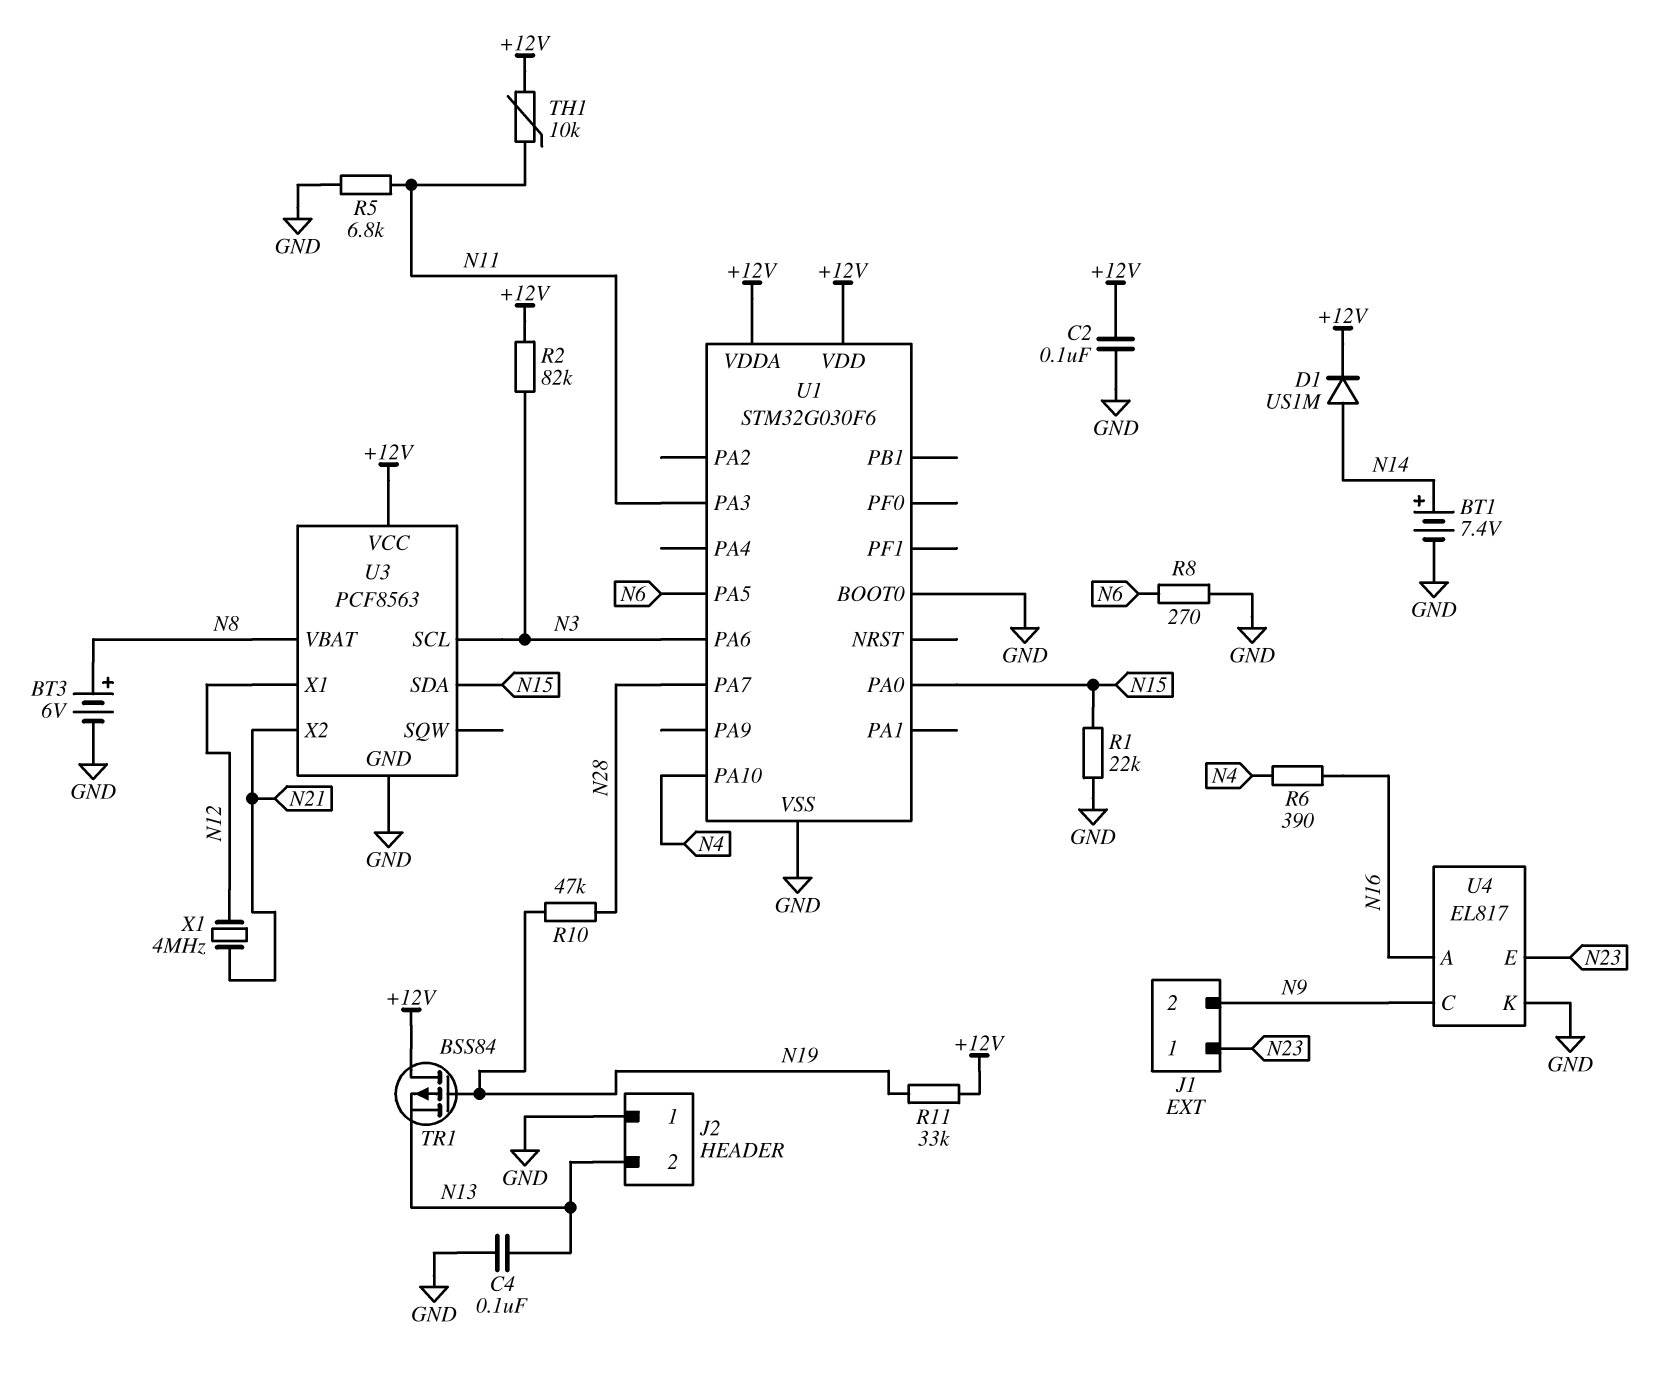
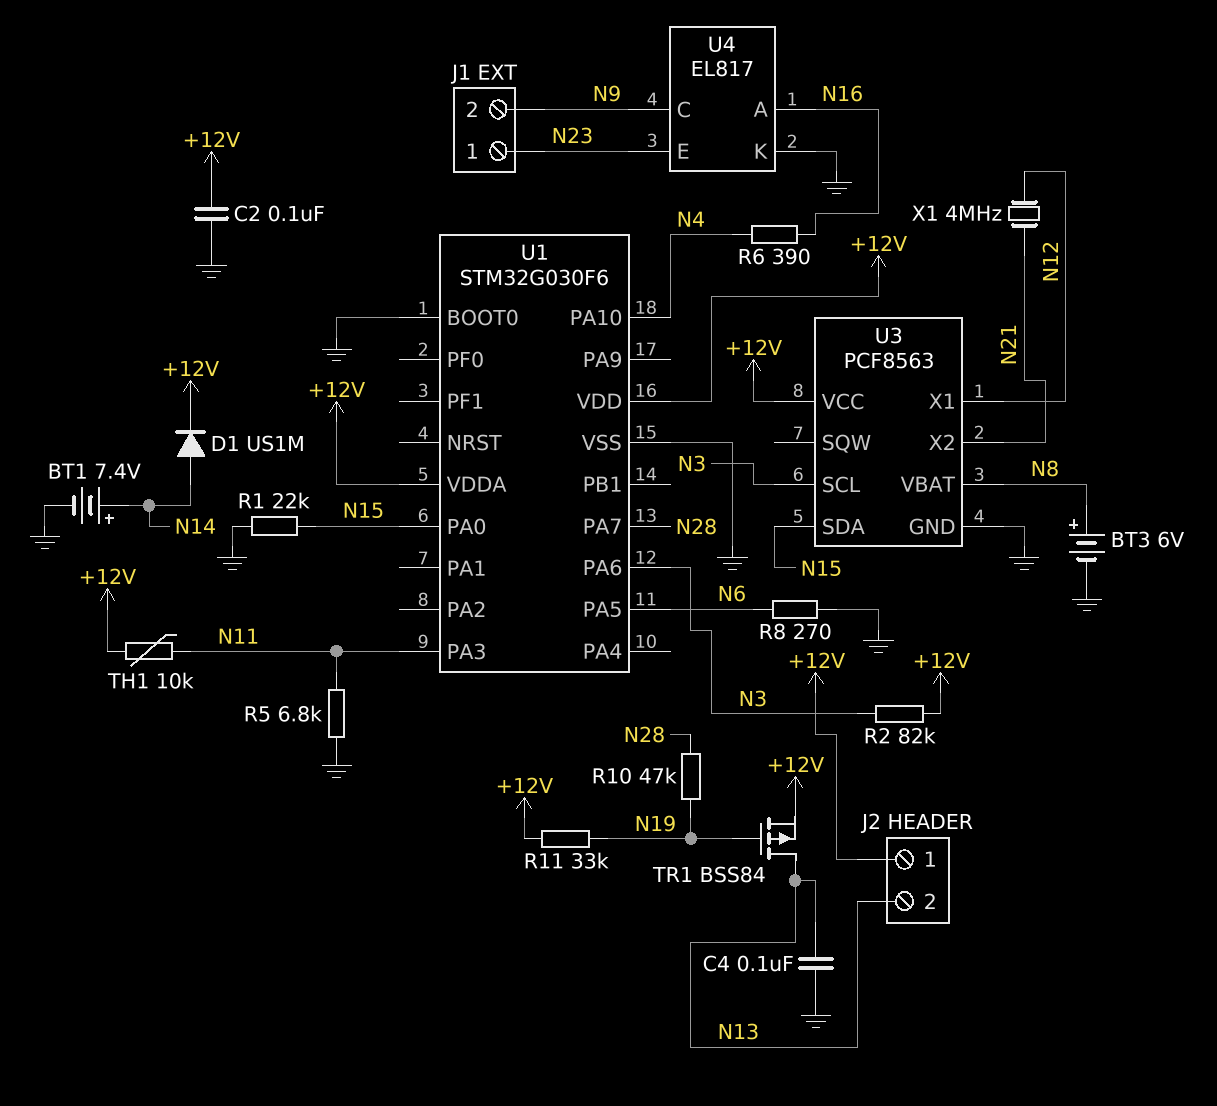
J2 pin 1: GND -> +12V
TR1: PMOS BSS84 (G N19, D +12V, S N13) -> PMOS BSS84 (G N19, D N13, S +12V)

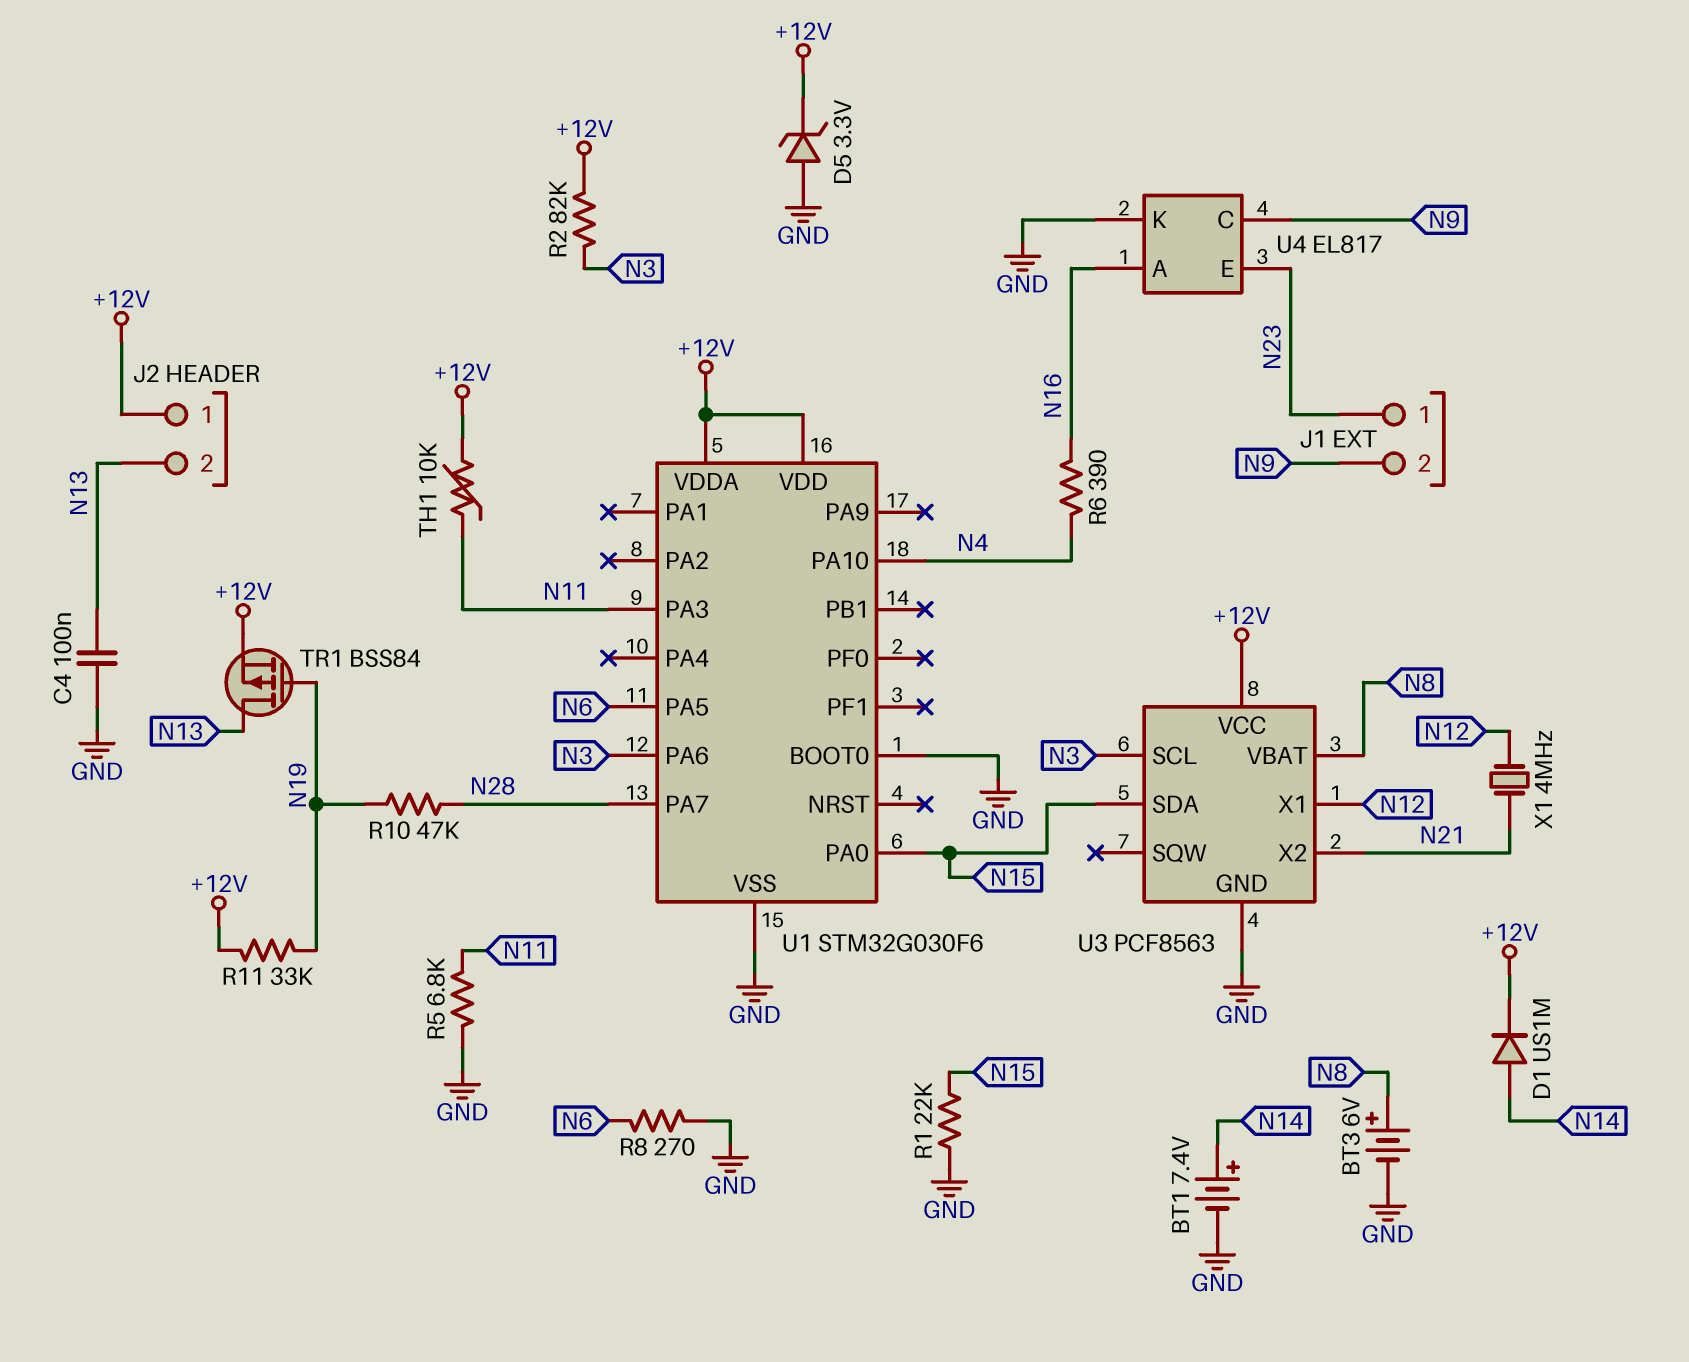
C2: 100nF (+12V, GND) -> none
D5: none -> zener 3.3V (A GND, K +12V)

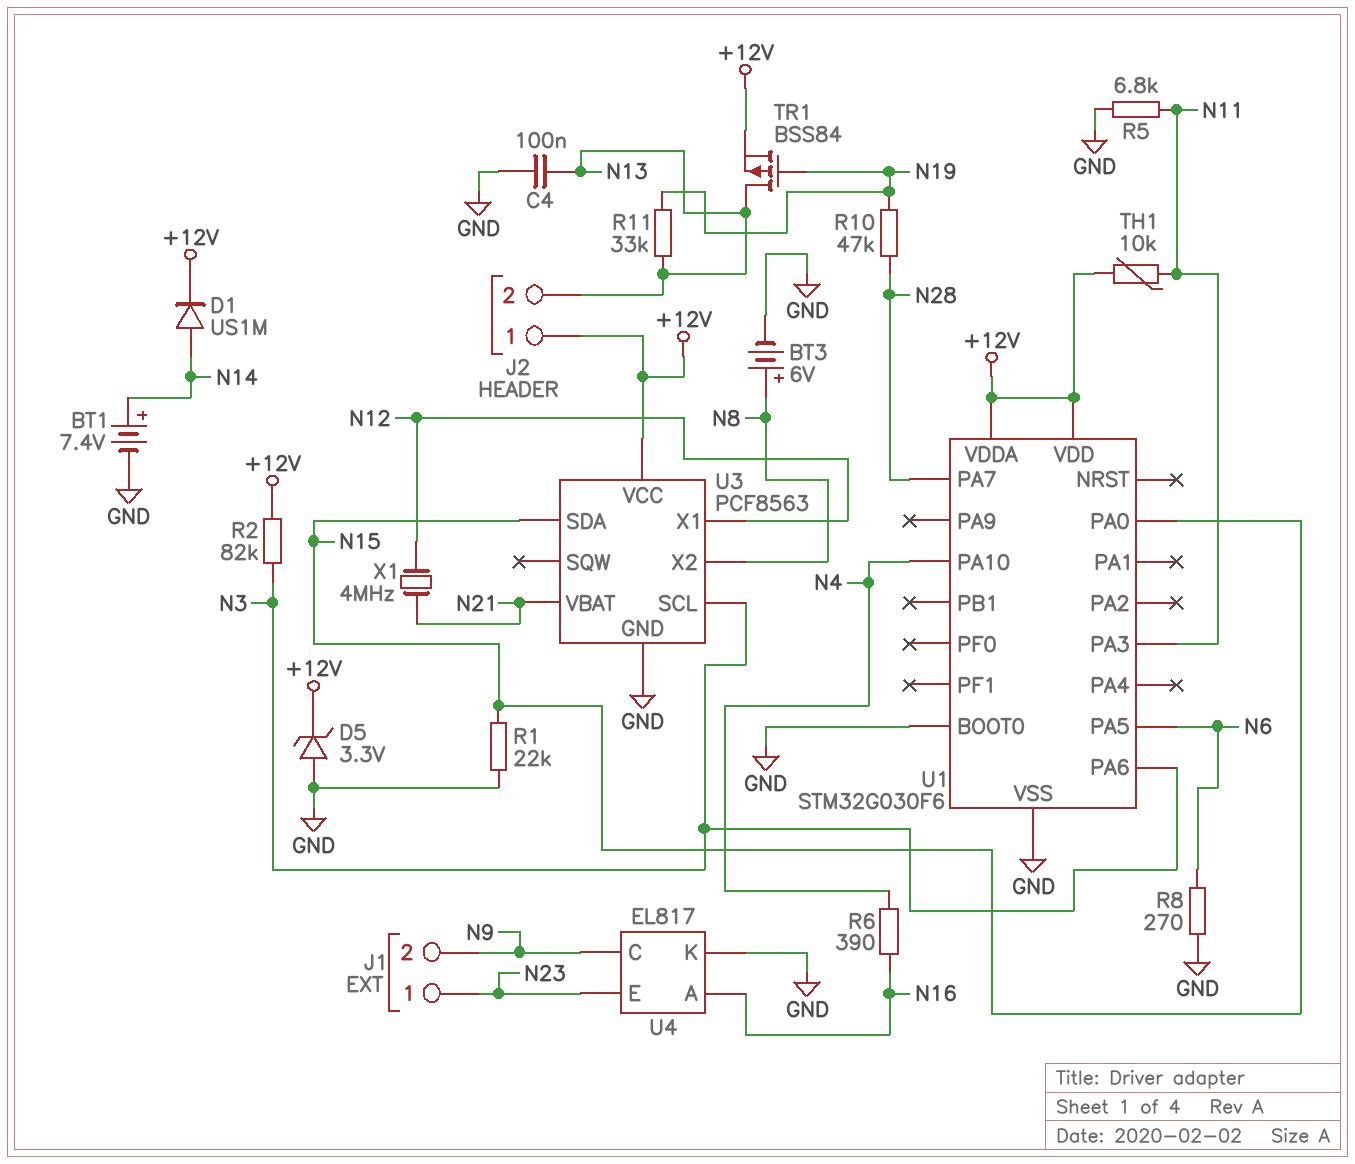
R11: 33k (+12V, N19) -> 33k (N13, N19)
U3 pin VBAT: N8 -> N21
U3 pin X2: N21 -> N8

